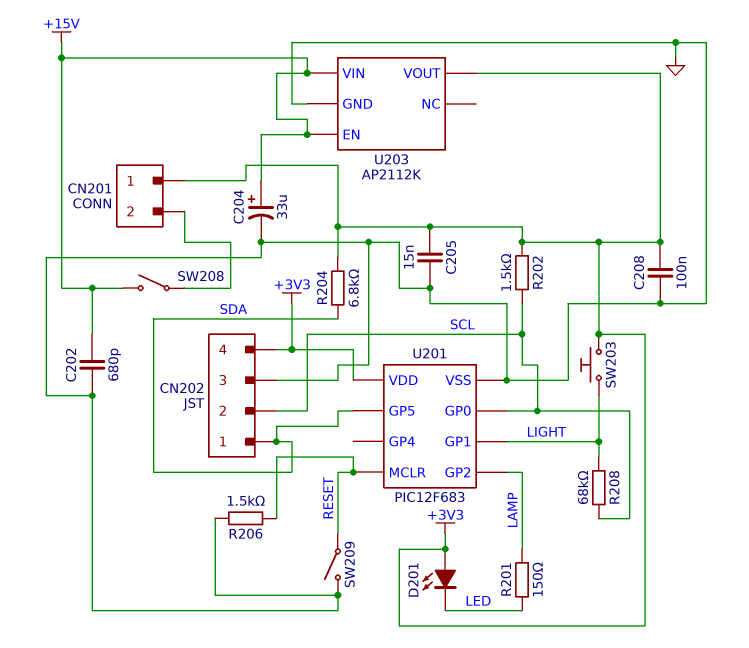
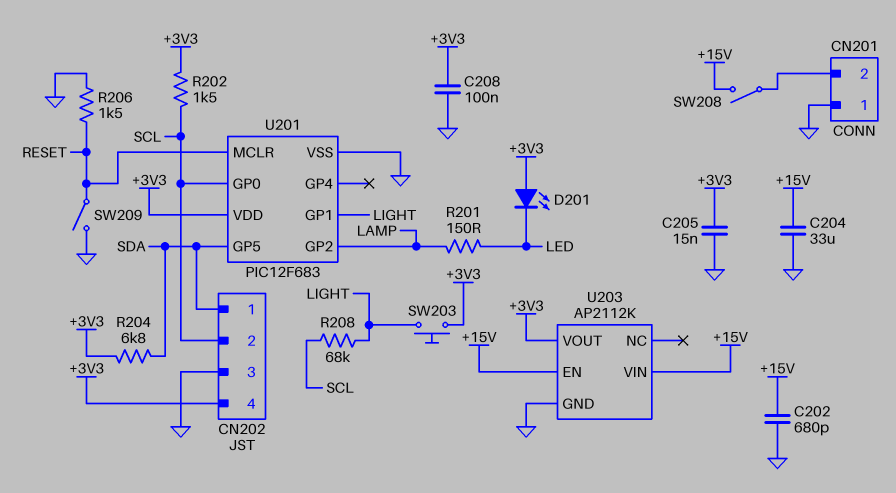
C204: 33uF (plus +15V, minus GND) -> 33uF (+15V, GND)
CN201 pin 1: +3V3 -> GND

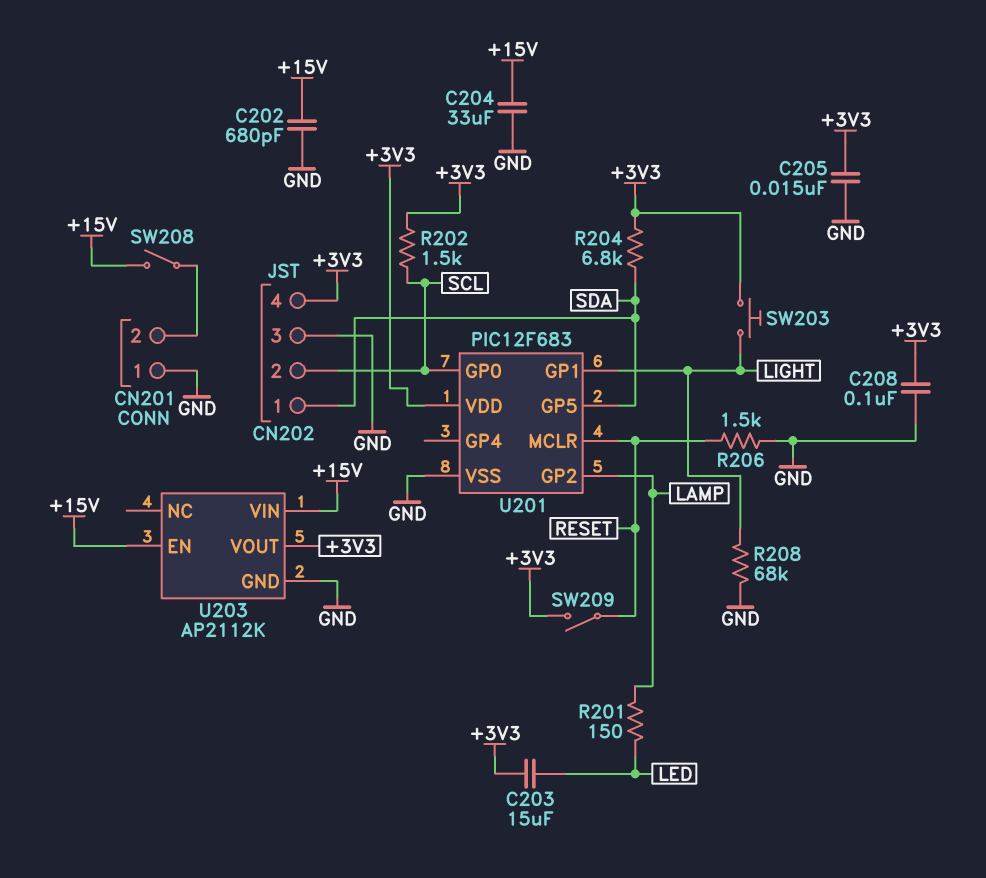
C203: none -> 15uF (+3V3, LED)
D201: LED (A +3V3, K LED) -> none
R208: 68k (LIGHT, SCL) -> 68k (GND, LIGHT)
SW209: switch (GND, RESET) -> switch (+3V3, RESET)

